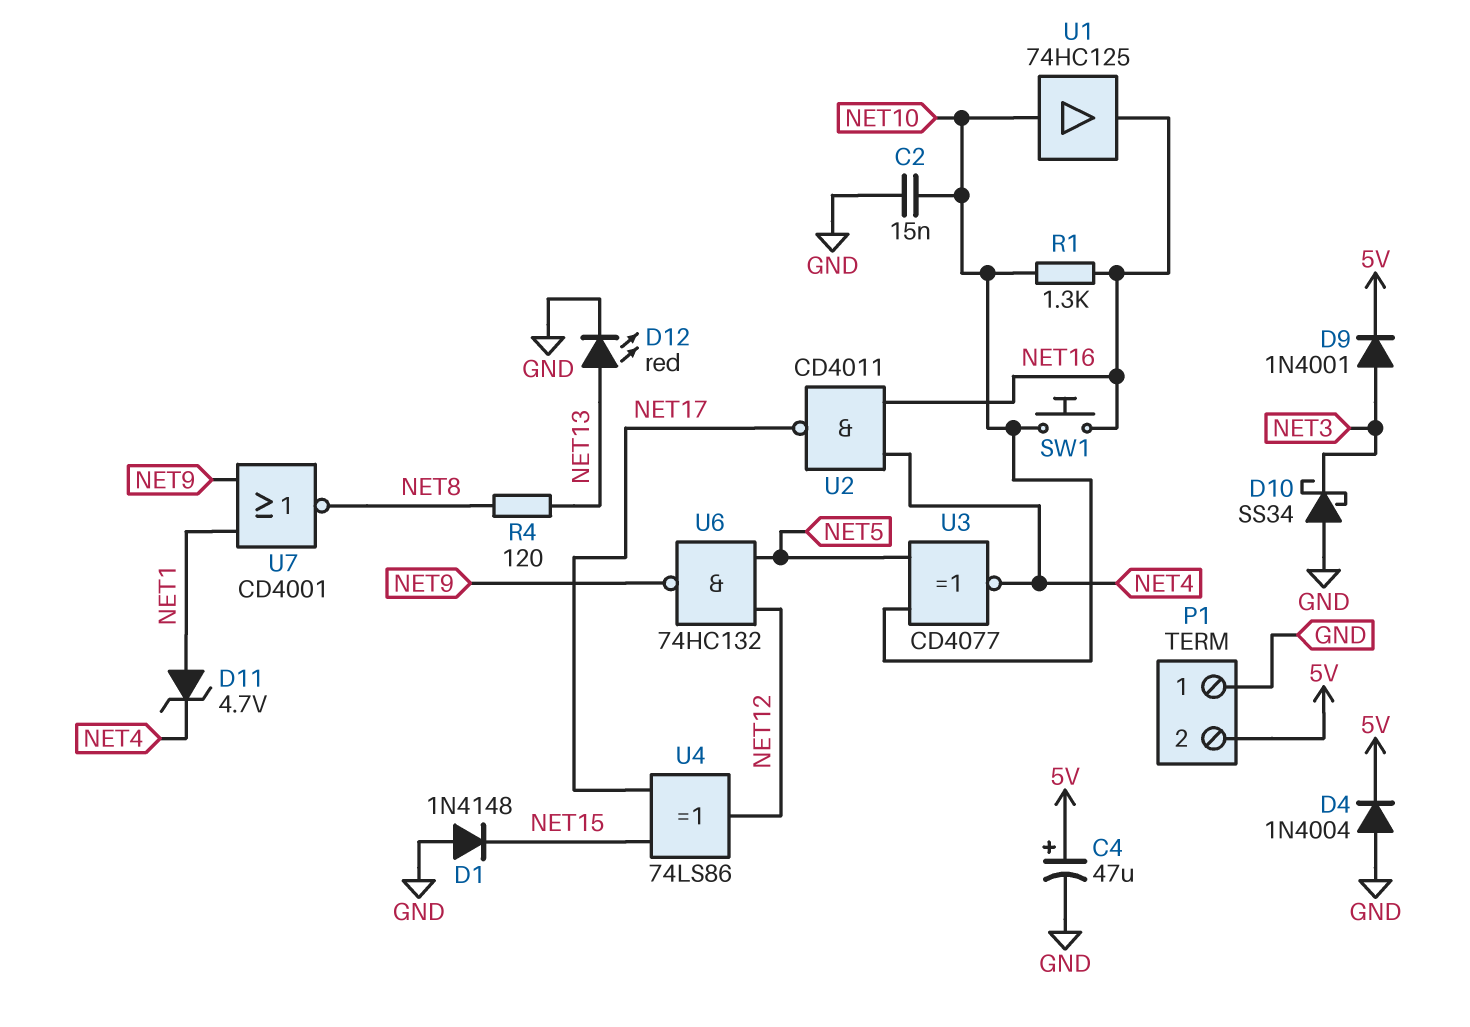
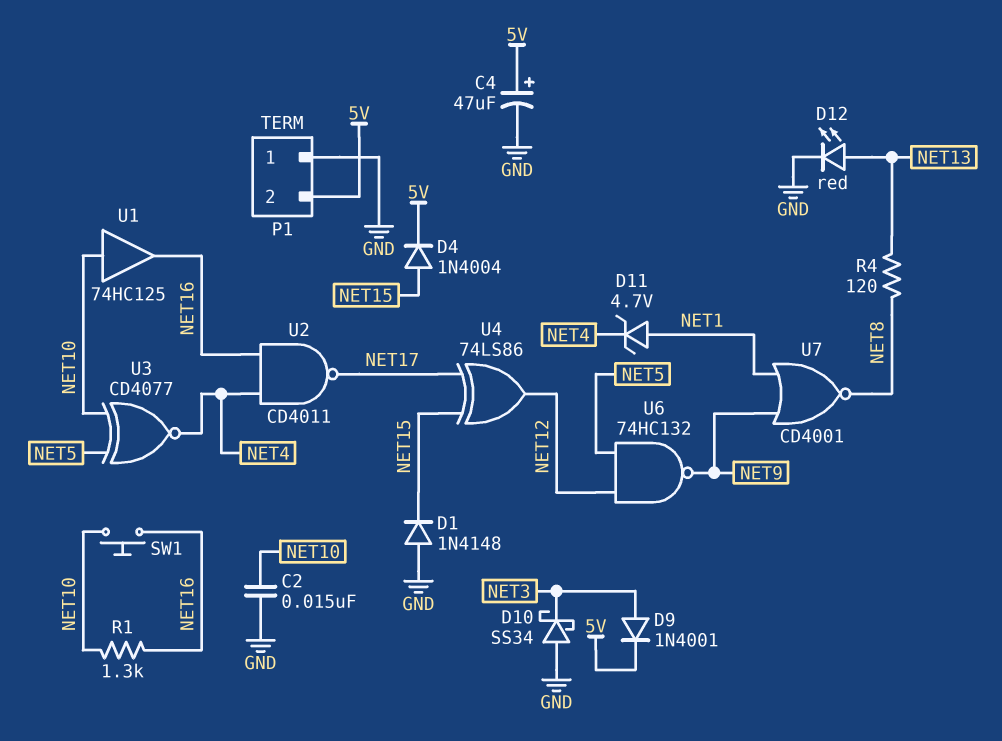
D4: diode 1N4004 (A GND, K 5V) -> diode 1N4004 (A NET15, K 5V)

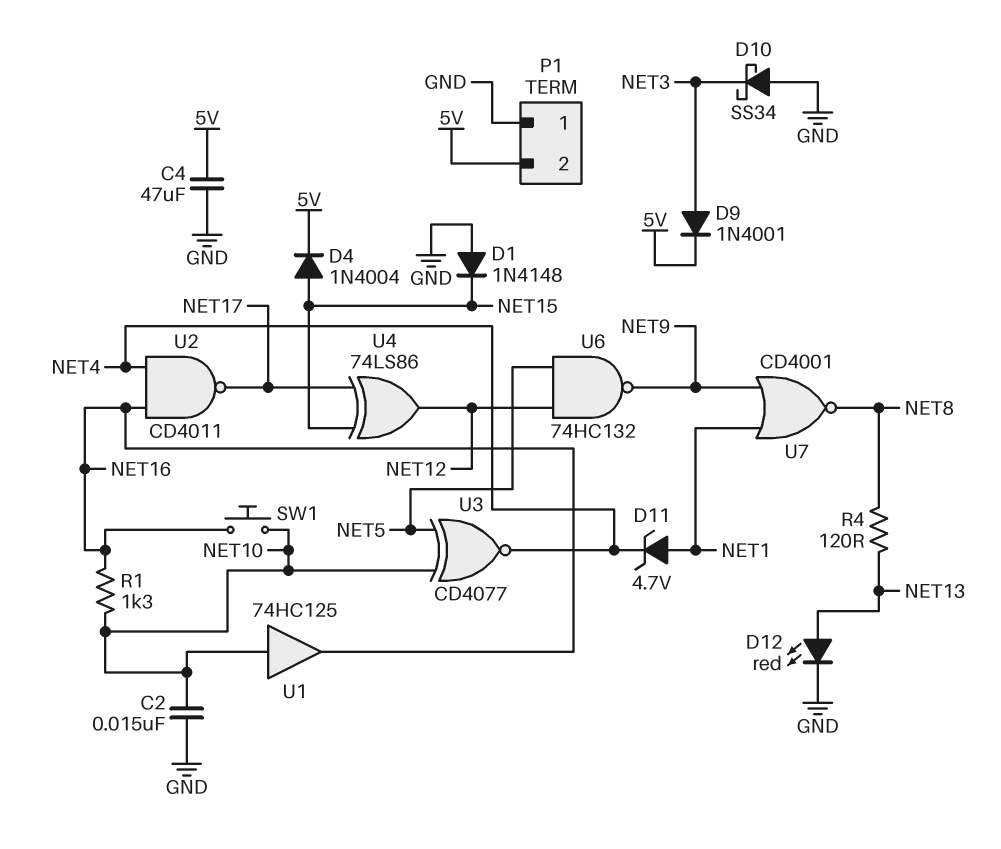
C4: 47uF (plus 5V, minus GND) -> 47uF (5V, GND)

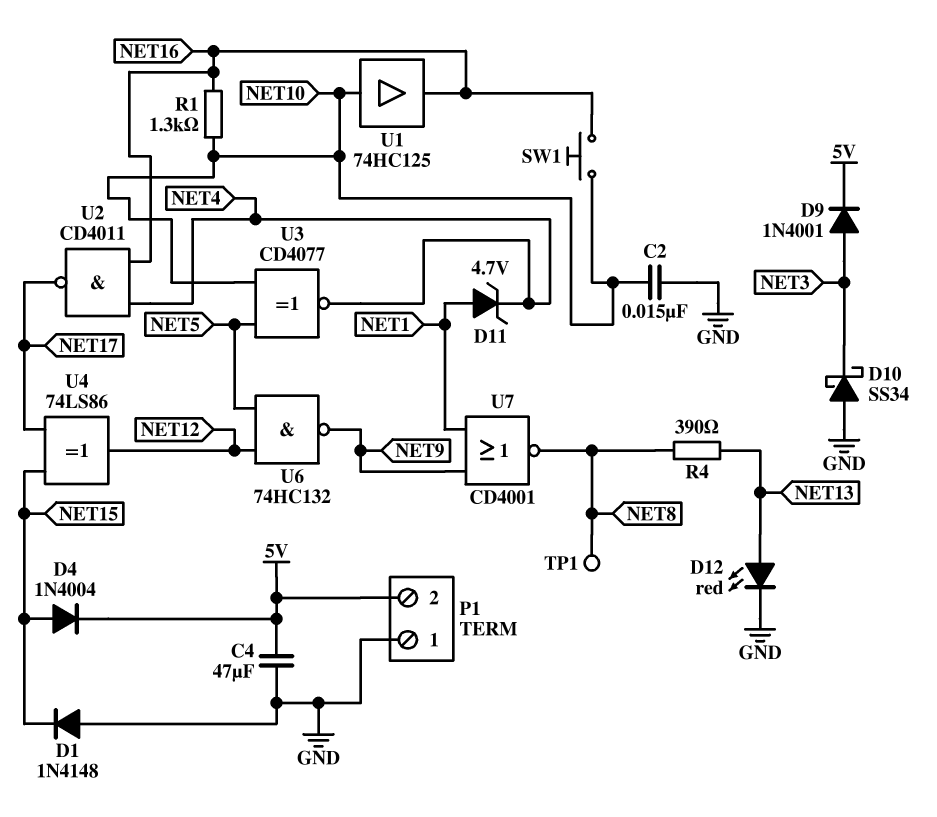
R4: 120 (NET8, NET13) -> 390 (NET8, NET13)
TP1: none -> test point (NET8)

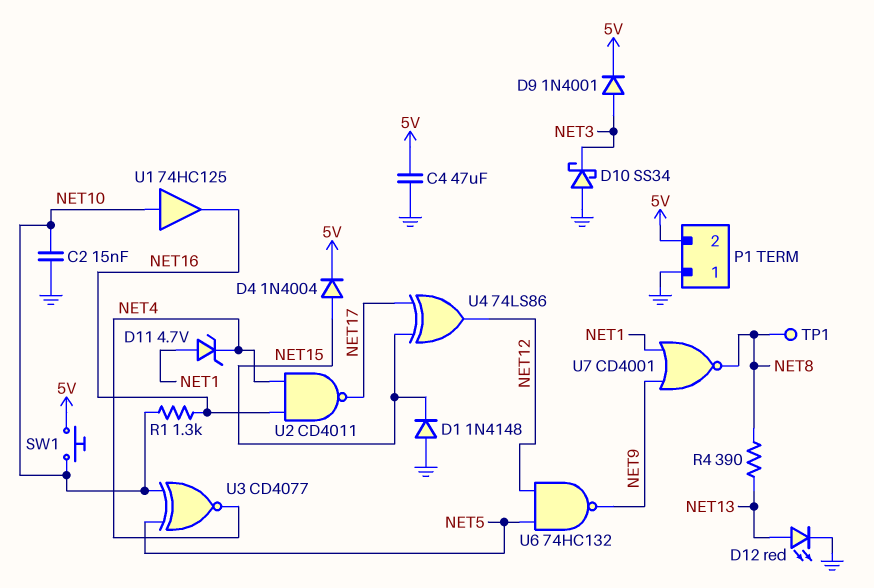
SW1: button (NET10, NET16) -> button (5V, NET10)

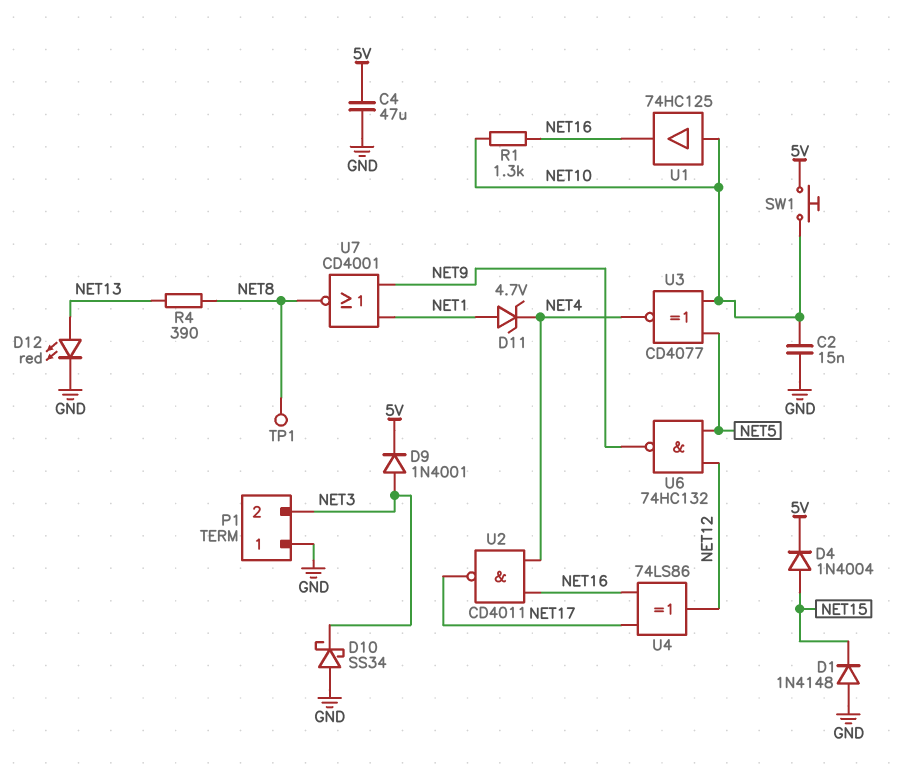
P1 pin 2: 5V -> NET3
U4: XOR 74LS86 (in NET15, in NET17, out NET12) -> XOR 74LS86 (in NET16, in NET17, out NET12)

